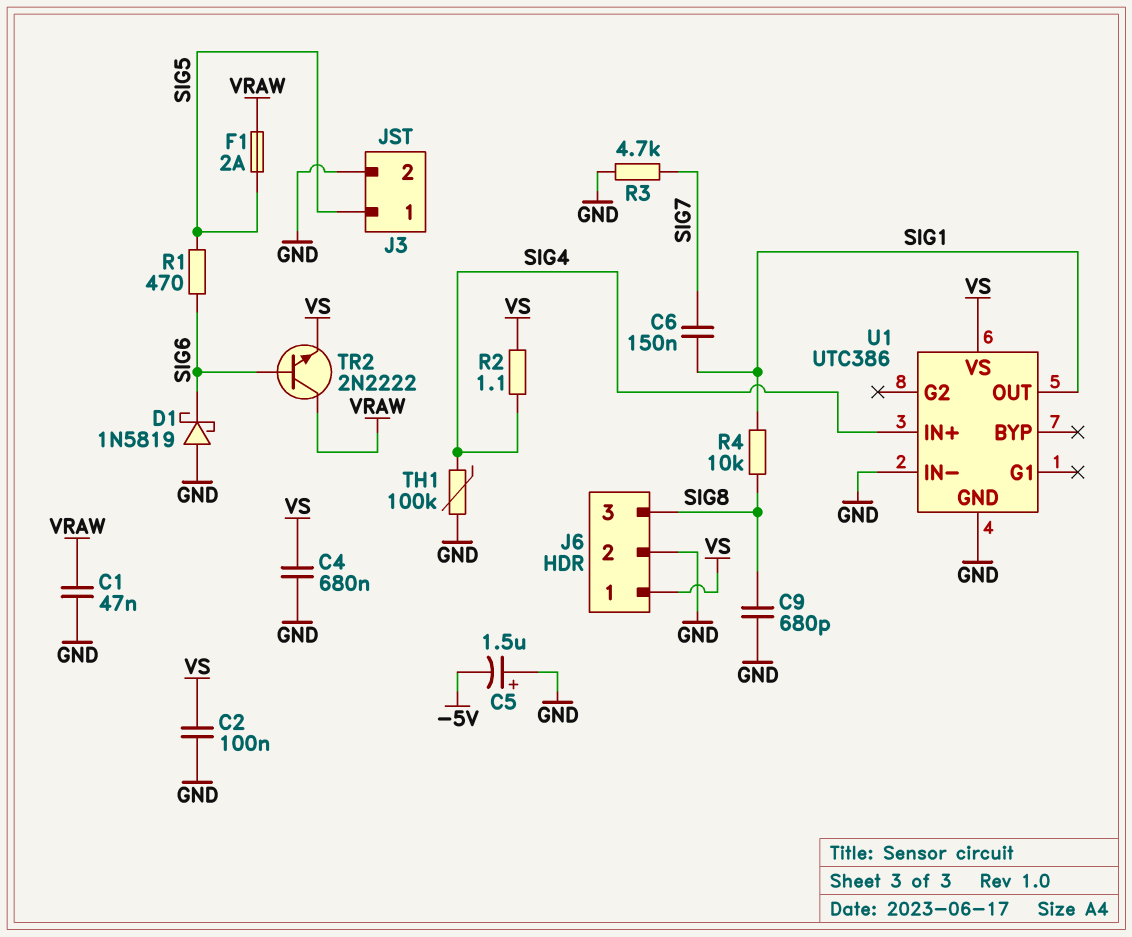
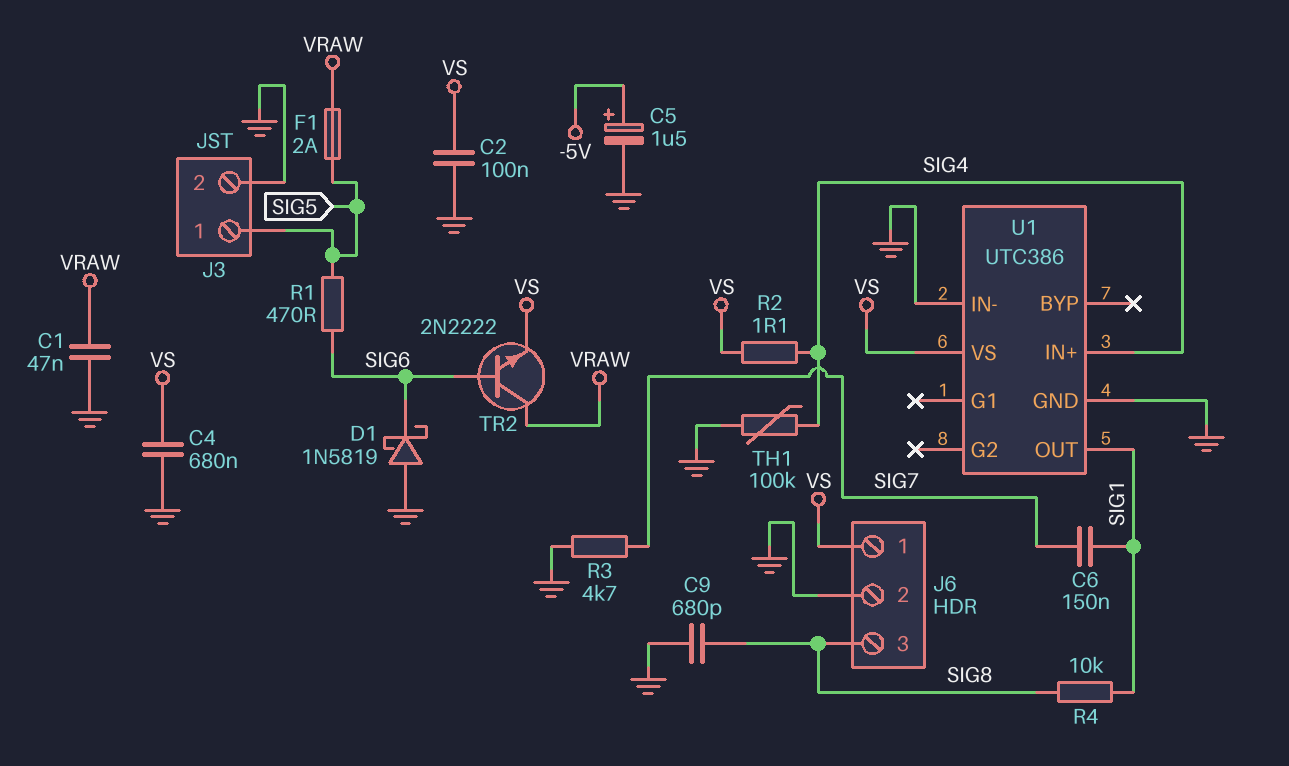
C5: 1.5uF (plus GND, minus -5V) -> 1.5uF (plus -5V, minus GND)

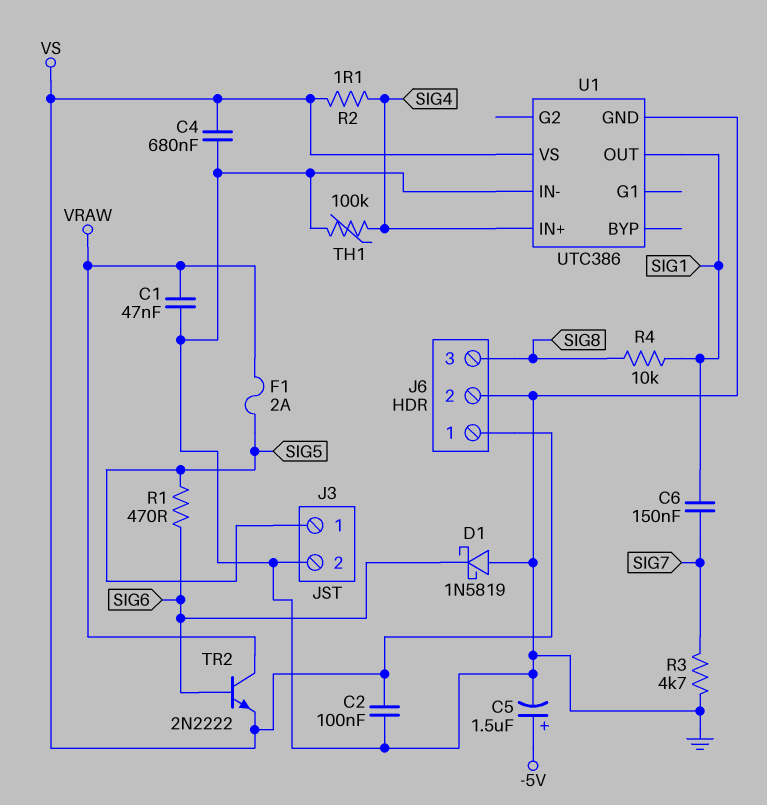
C9: 680pF (GND, SIG8) -> none

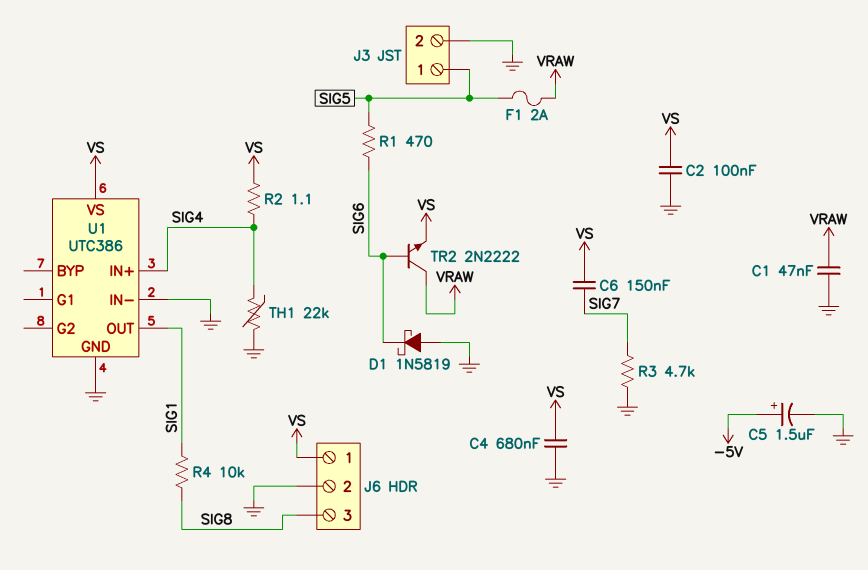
C6: 150nF (SIG1, SIG7) -> 150nF (SIG7, VS)
TH1: 100k (GND, SIG4) -> 22k (GND, SIG4)

